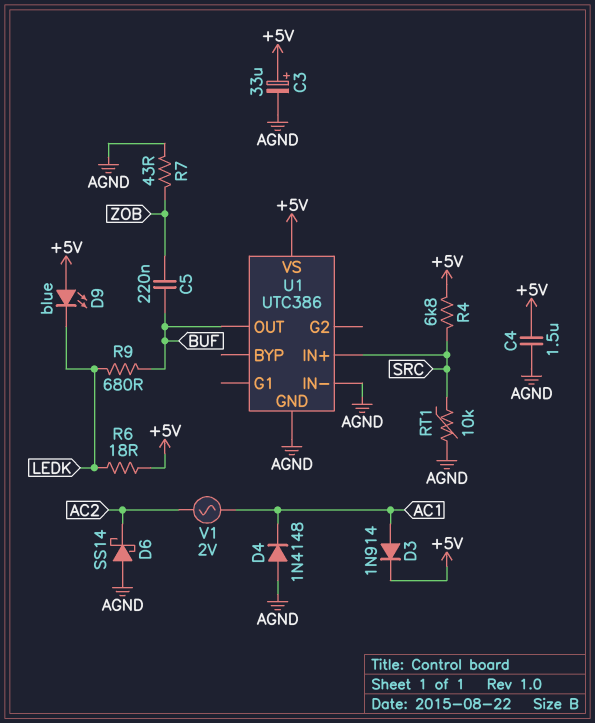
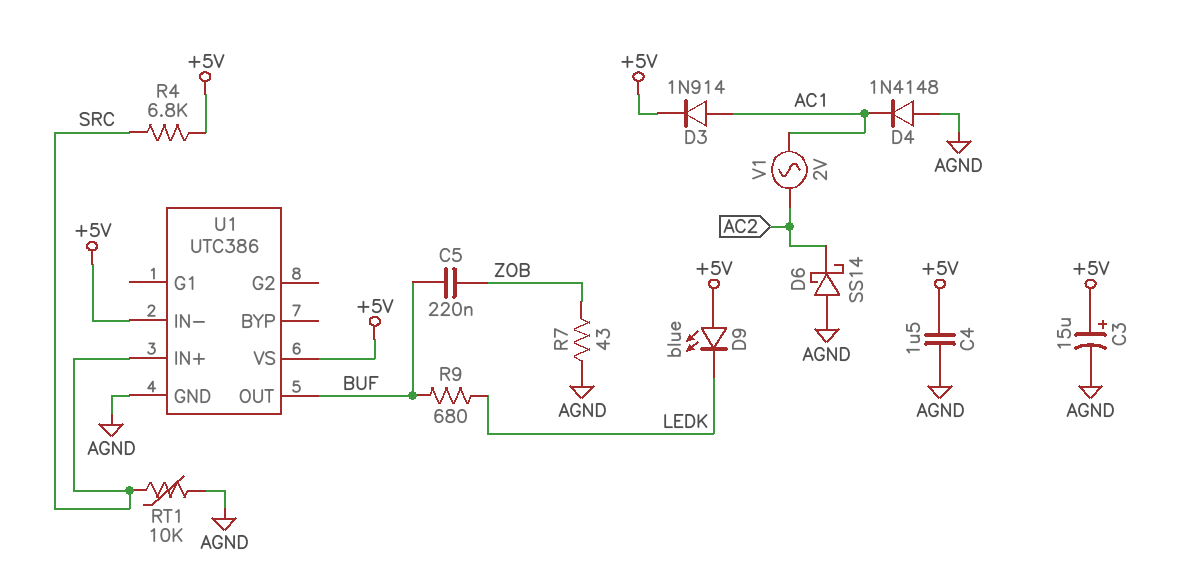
C3: 33uF (plus +5V, minus AGND) -> 15uF (plus +5V, minus AGND)
R6: 18 (+5V, LEDK) -> none
U1 pin IN-: AGND -> +5V

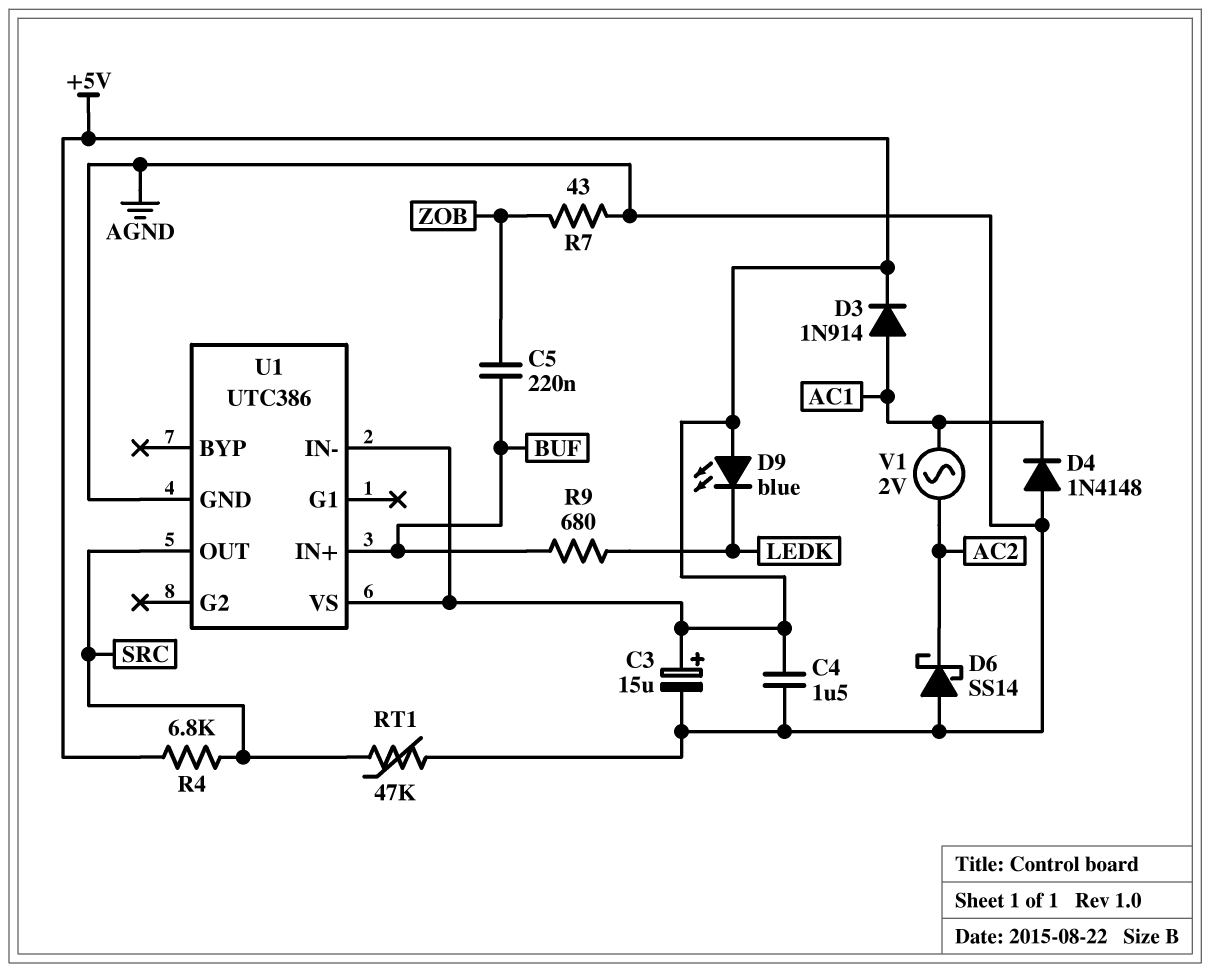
RT1: 10k (AGND, SRC) -> 47k (AGND, SRC)
U1 pin IN+: SRC -> BUF
U1 pin OUT: BUF -> SRC

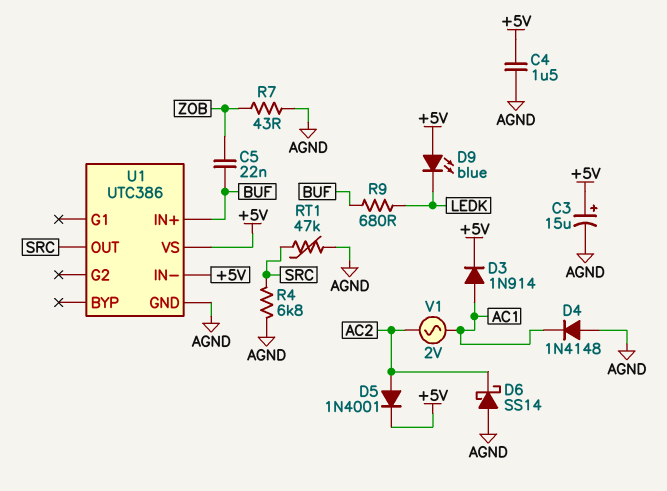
C5: 220nF (BUF, ZOB) -> 22nF (BUF, ZOB)
D5: none -> diode 1N4001 (A AC2, K +5V)
R4: 6.8k (+5V, SRC) -> 6.8k (AGND, SRC)

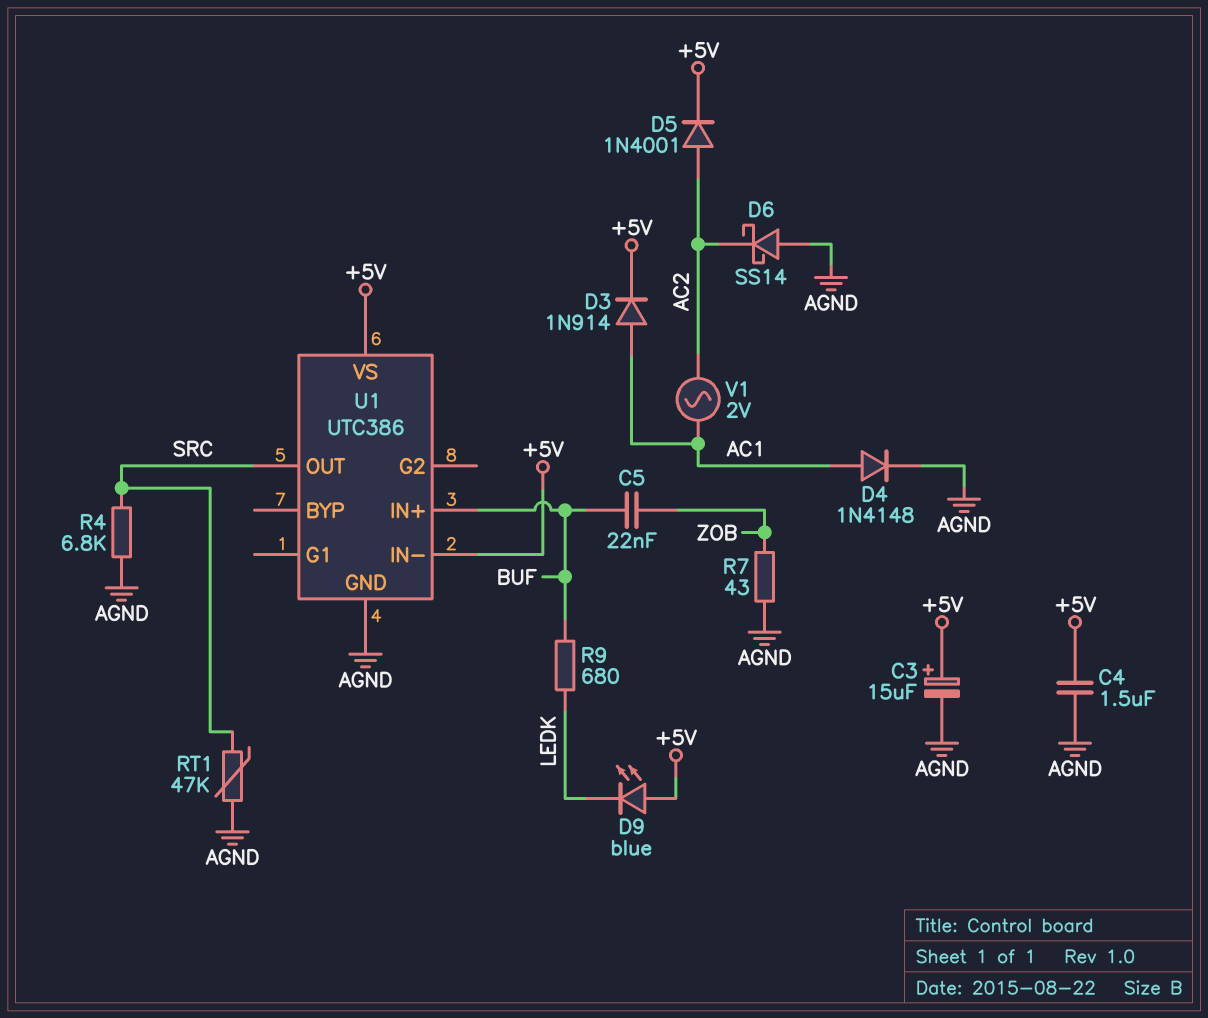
D4: diode 1N4148 (A AGND, K AC1) -> diode 1N4148 (A AC1, K AGND)

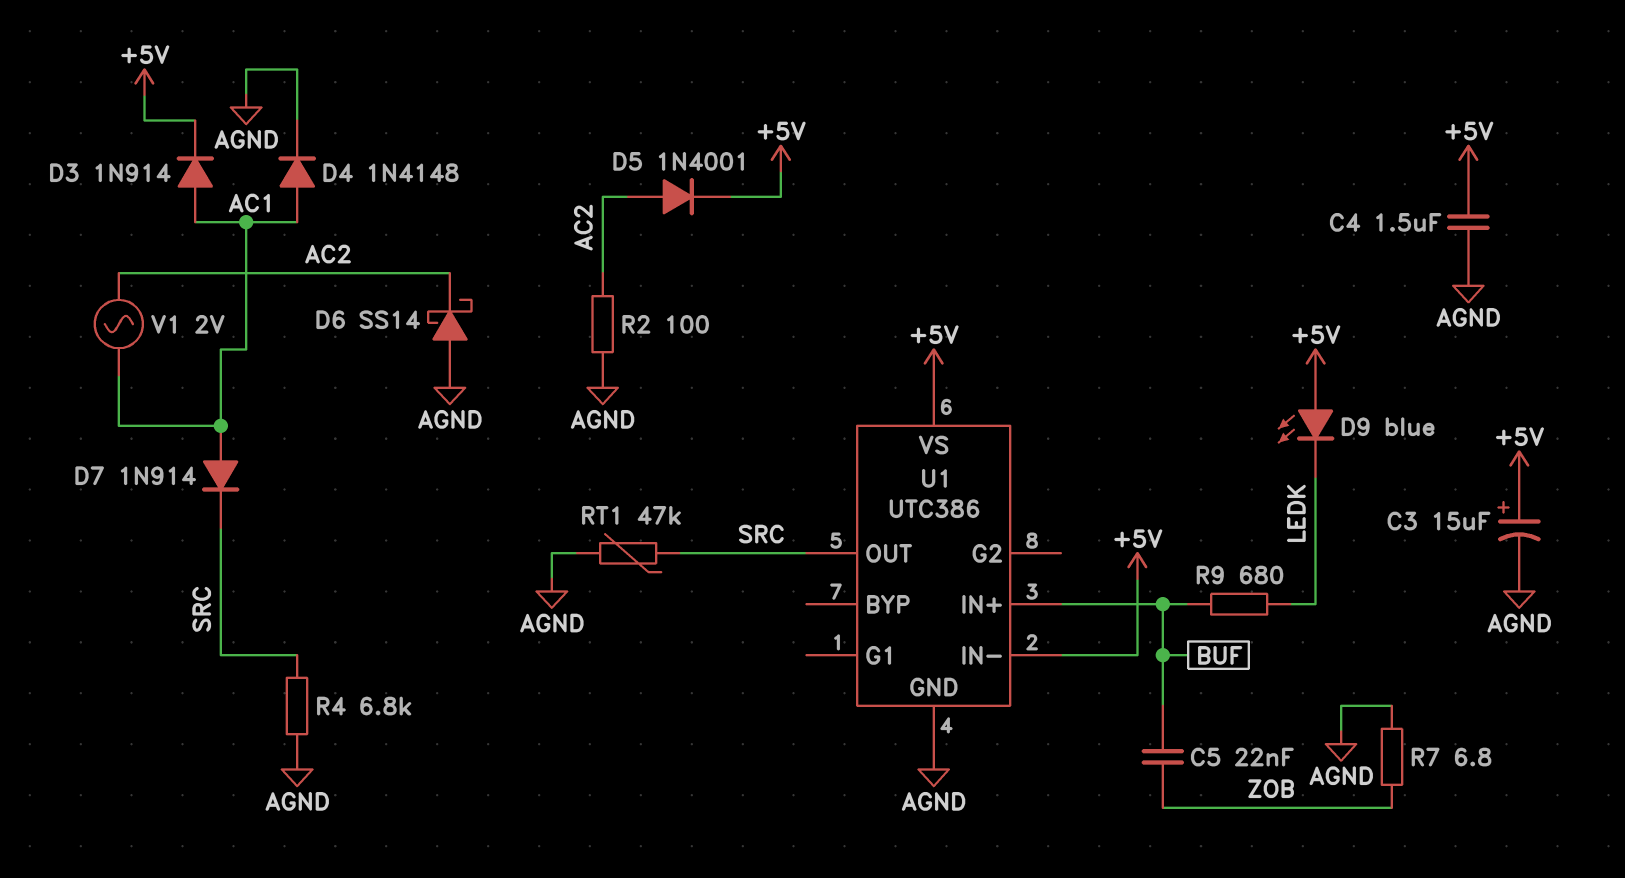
D7: none -> diode 1N914 (A AC1, K SRC)
R2: none -> 100 (AC2, AGND)
R7: 43 (AGND, ZOB) -> 6.8 (AGND, ZOB)

